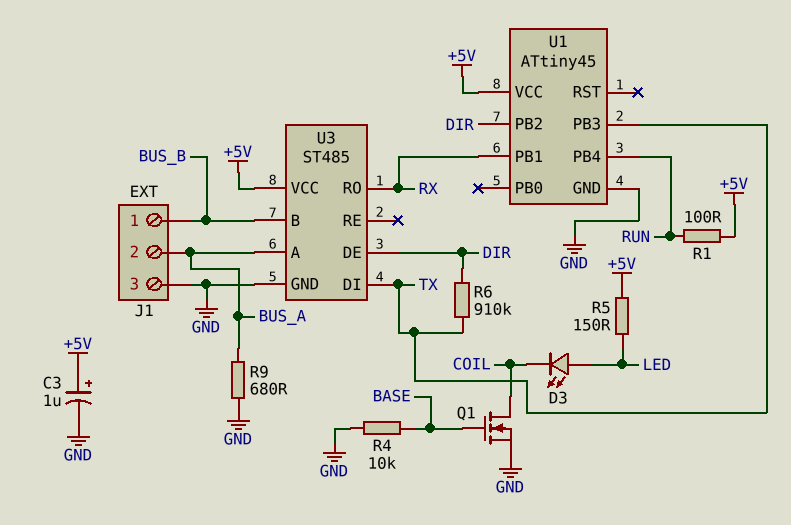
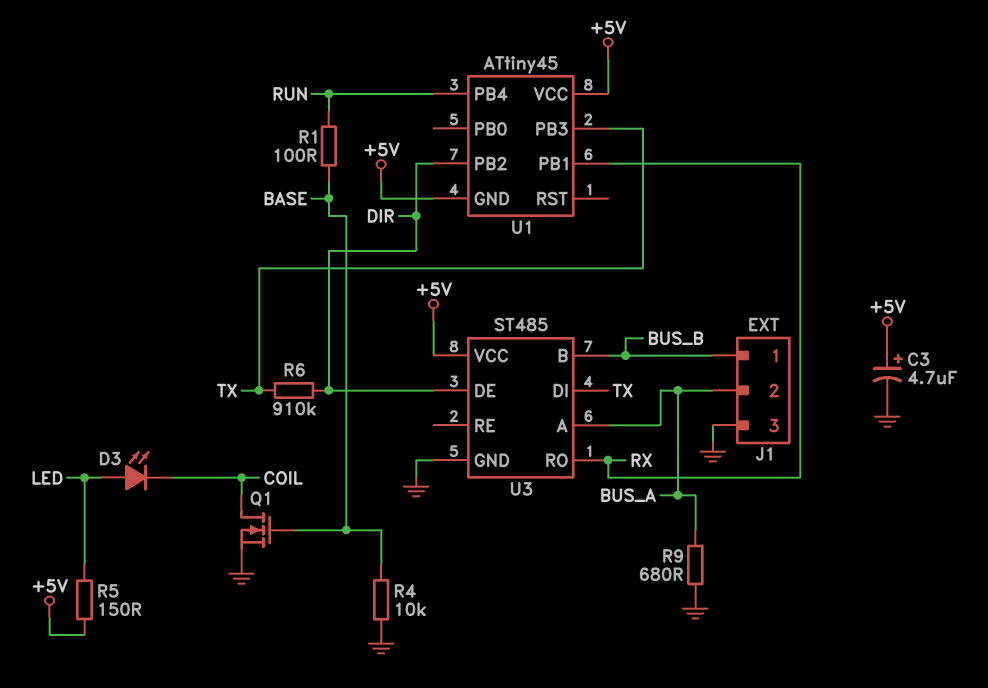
C3: 1uF (plus +5V, minus GND) -> 4.7uF (plus +5V, minus GND)
R1: 100 (+5V, RUN) -> 100 (BASE, RUN)
U1 pin GND: GND -> +5V

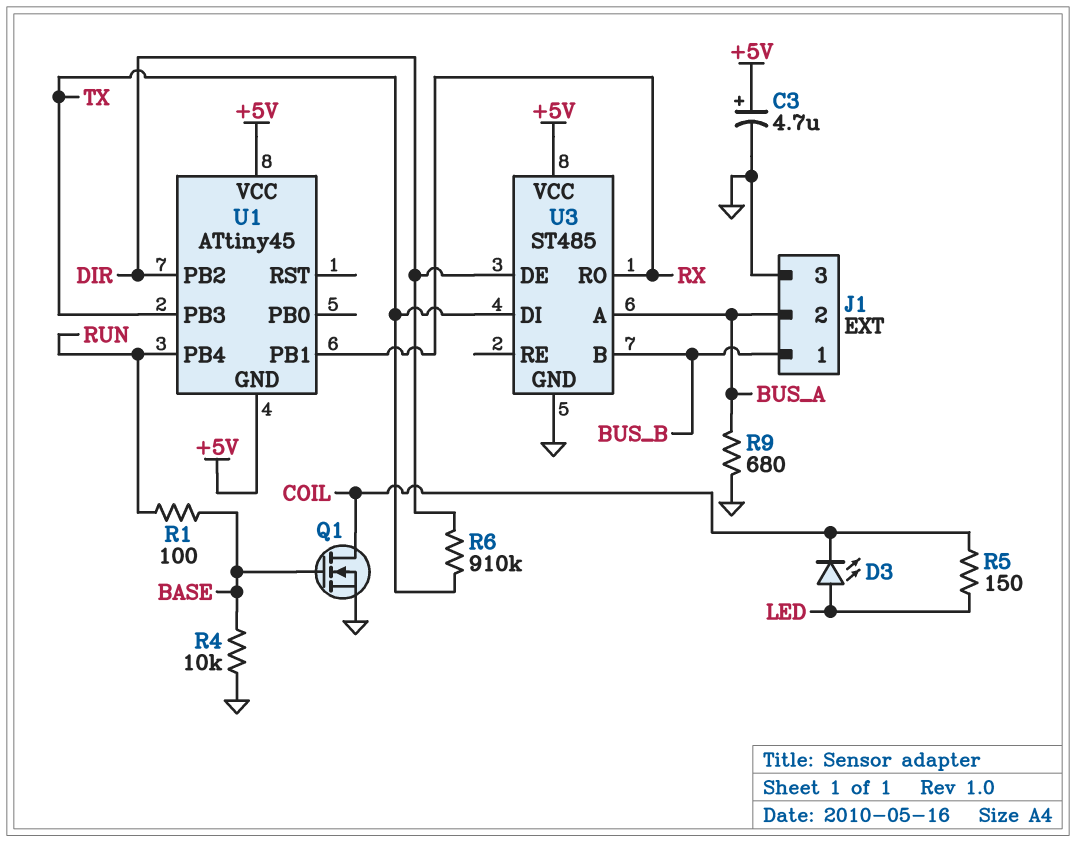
R5: 150 (+5V, LED) -> 150 (COIL, LED)

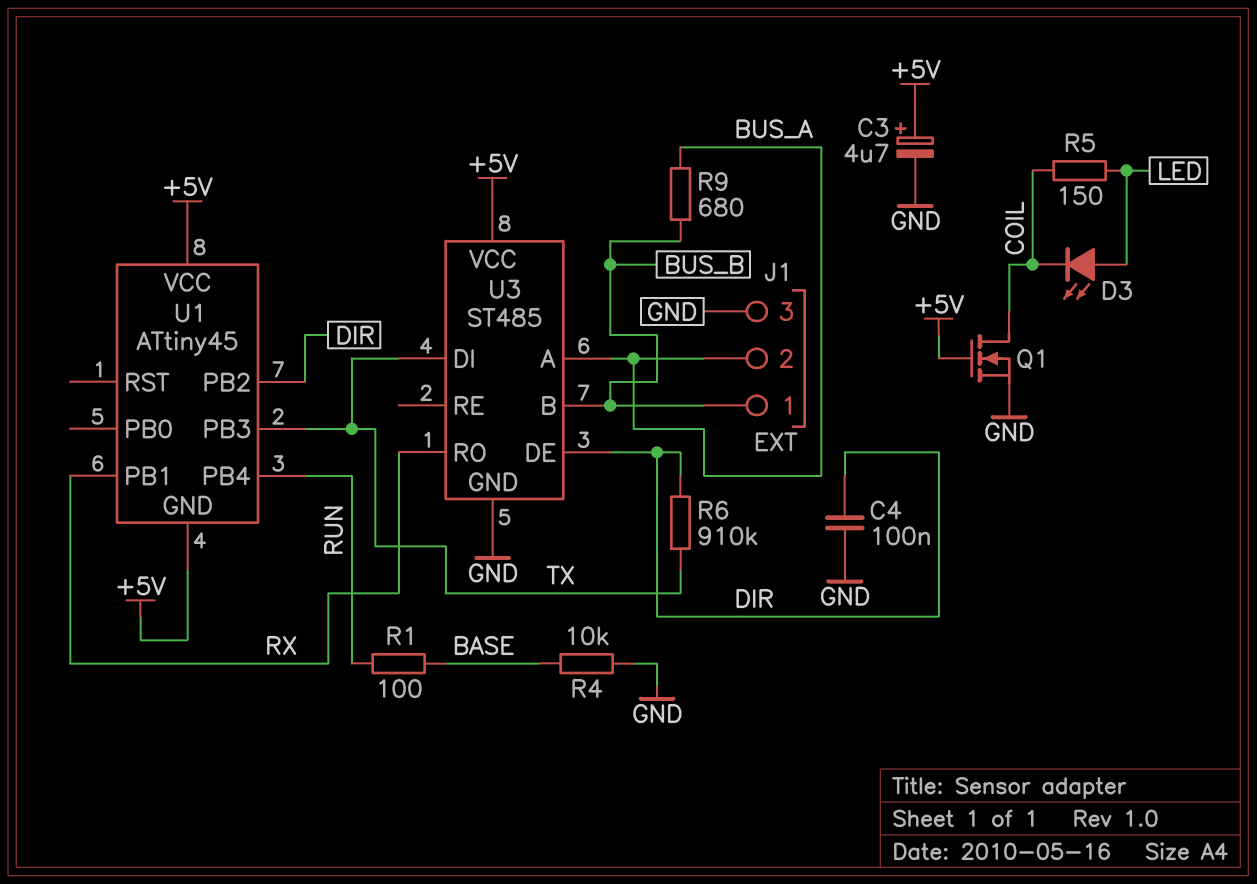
C4: none -> 100nF (DIR, GND)
Q1: NMOS (G BASE, D COIL, S GND) -> NMOS (G +5V, D COIL, S GND)
R9: 680 (BUS_A, GND) -> 680 (BUS_A, BUS_B)

